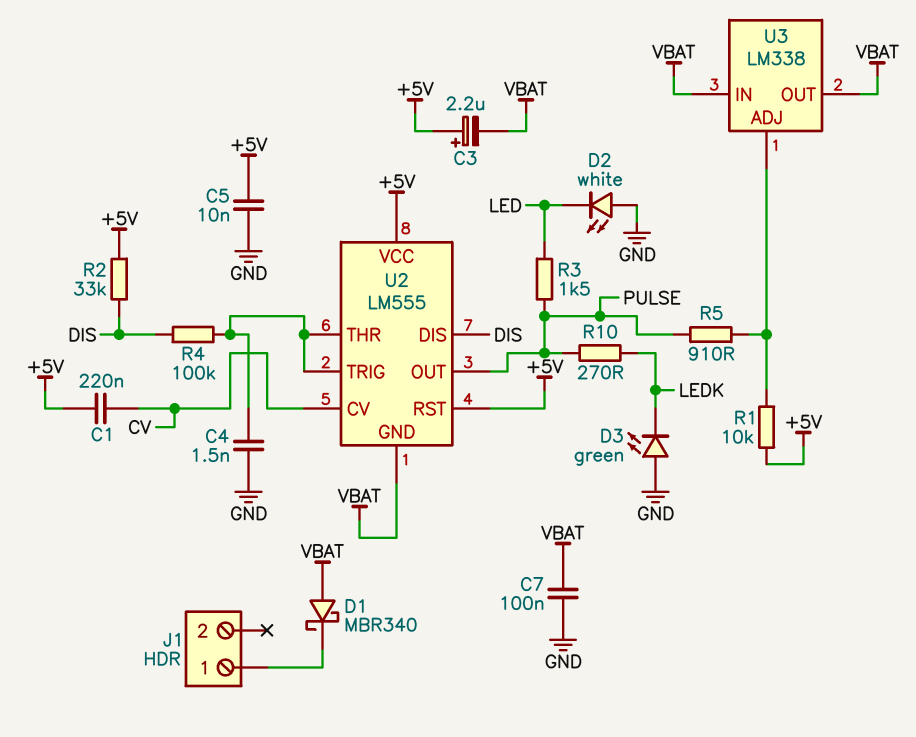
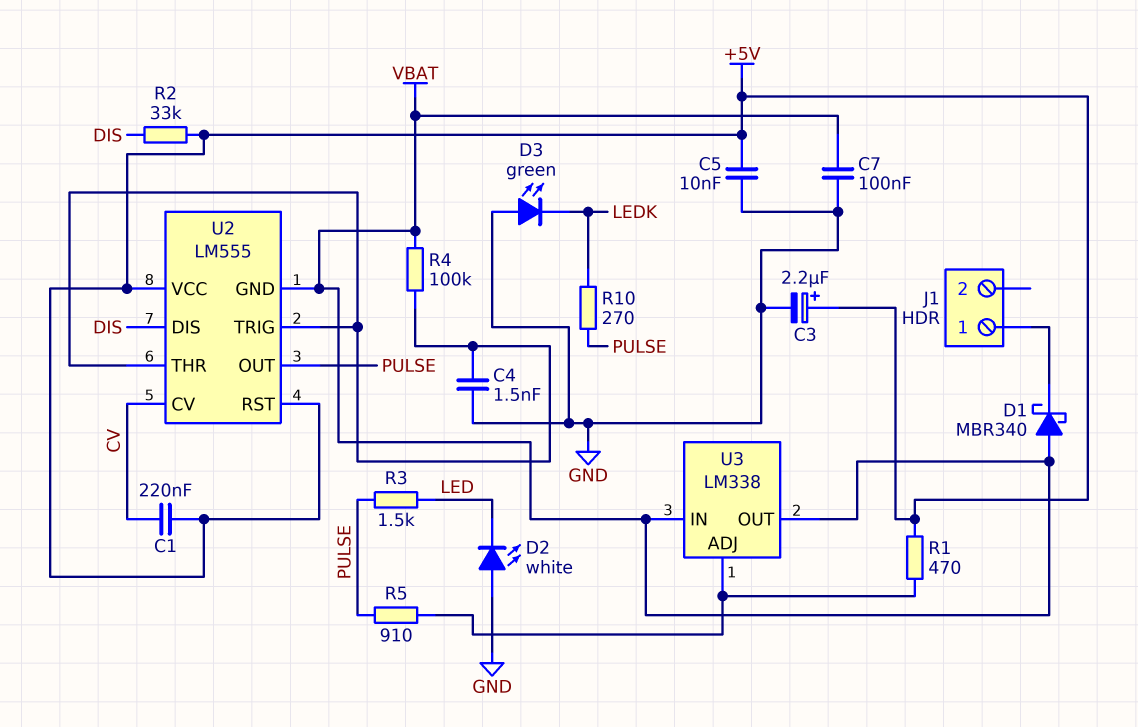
C3: 2.2uF (plus +5V, minus VBAT) -> 2.2uF (plus +5V, minus GND)
R1: 10k (+5V, U3/ADJ) -> 470 (+5V, U3/ADJ)
R4: 100k (DIS, U2/THR) -> 100k (U2/THR, VBAT)

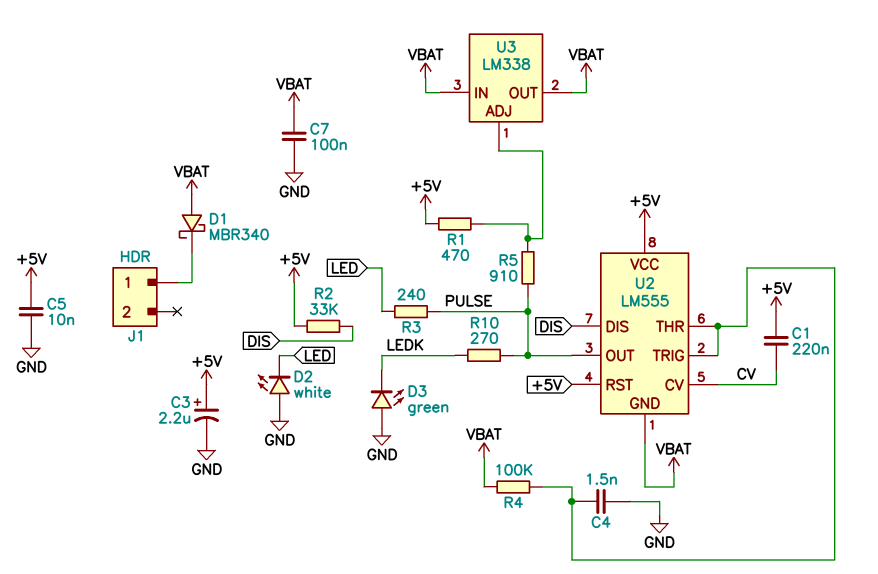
R3: 1.5k (LED, PULSE) -> 240 (LED, PULSE)

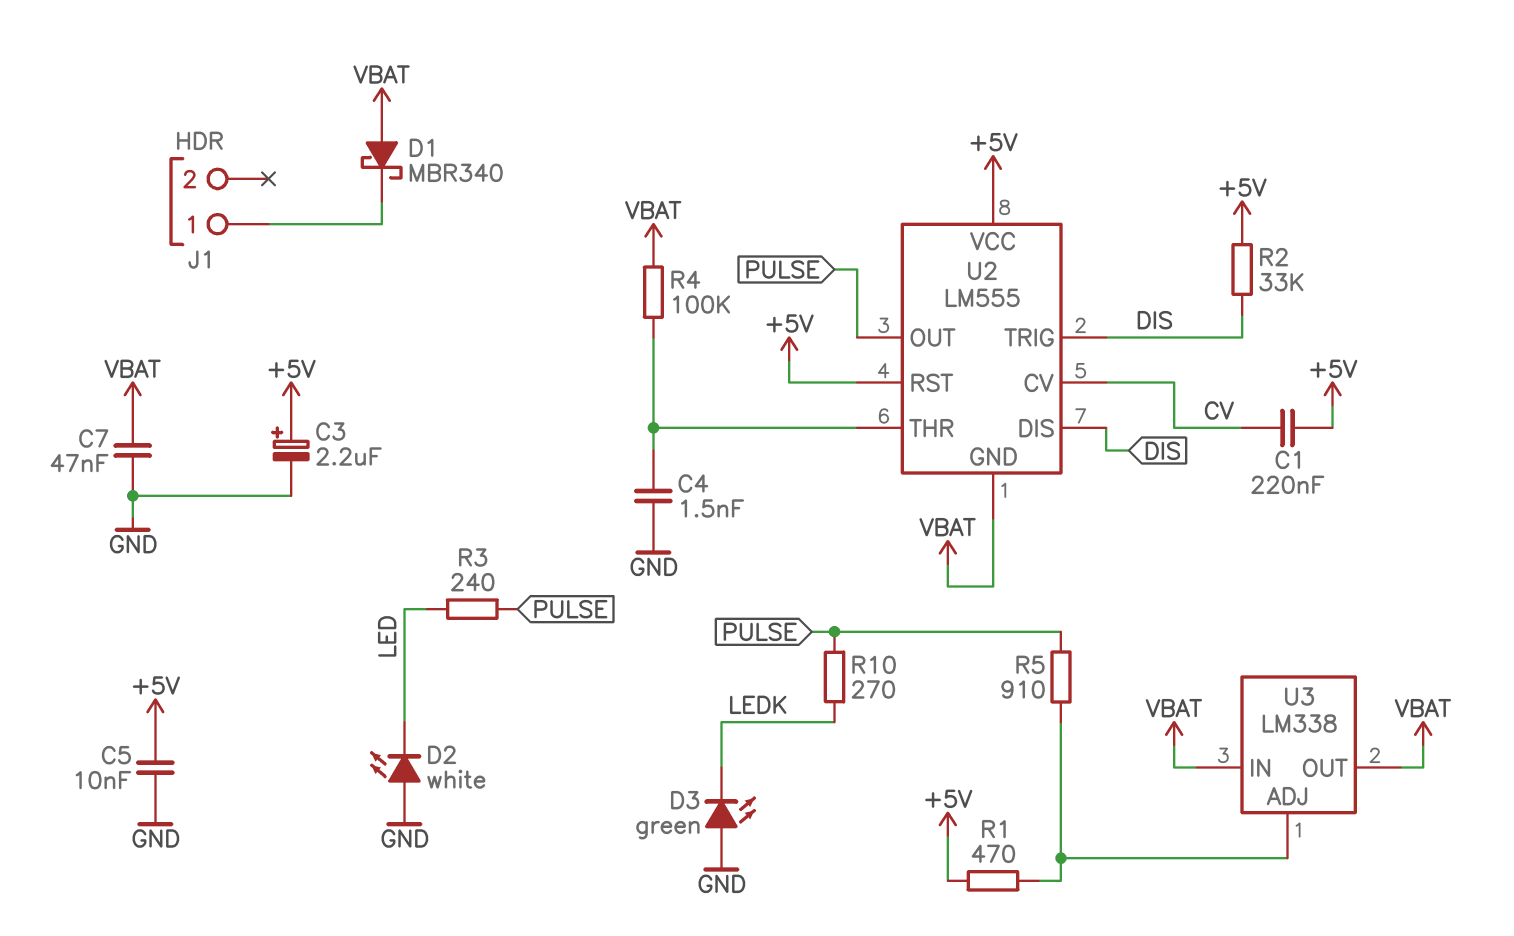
C7: 100nF (GND, VBAT) -> 47nF (GND, VBAT)
U2 pin TRIG: U2/THR -> DIS

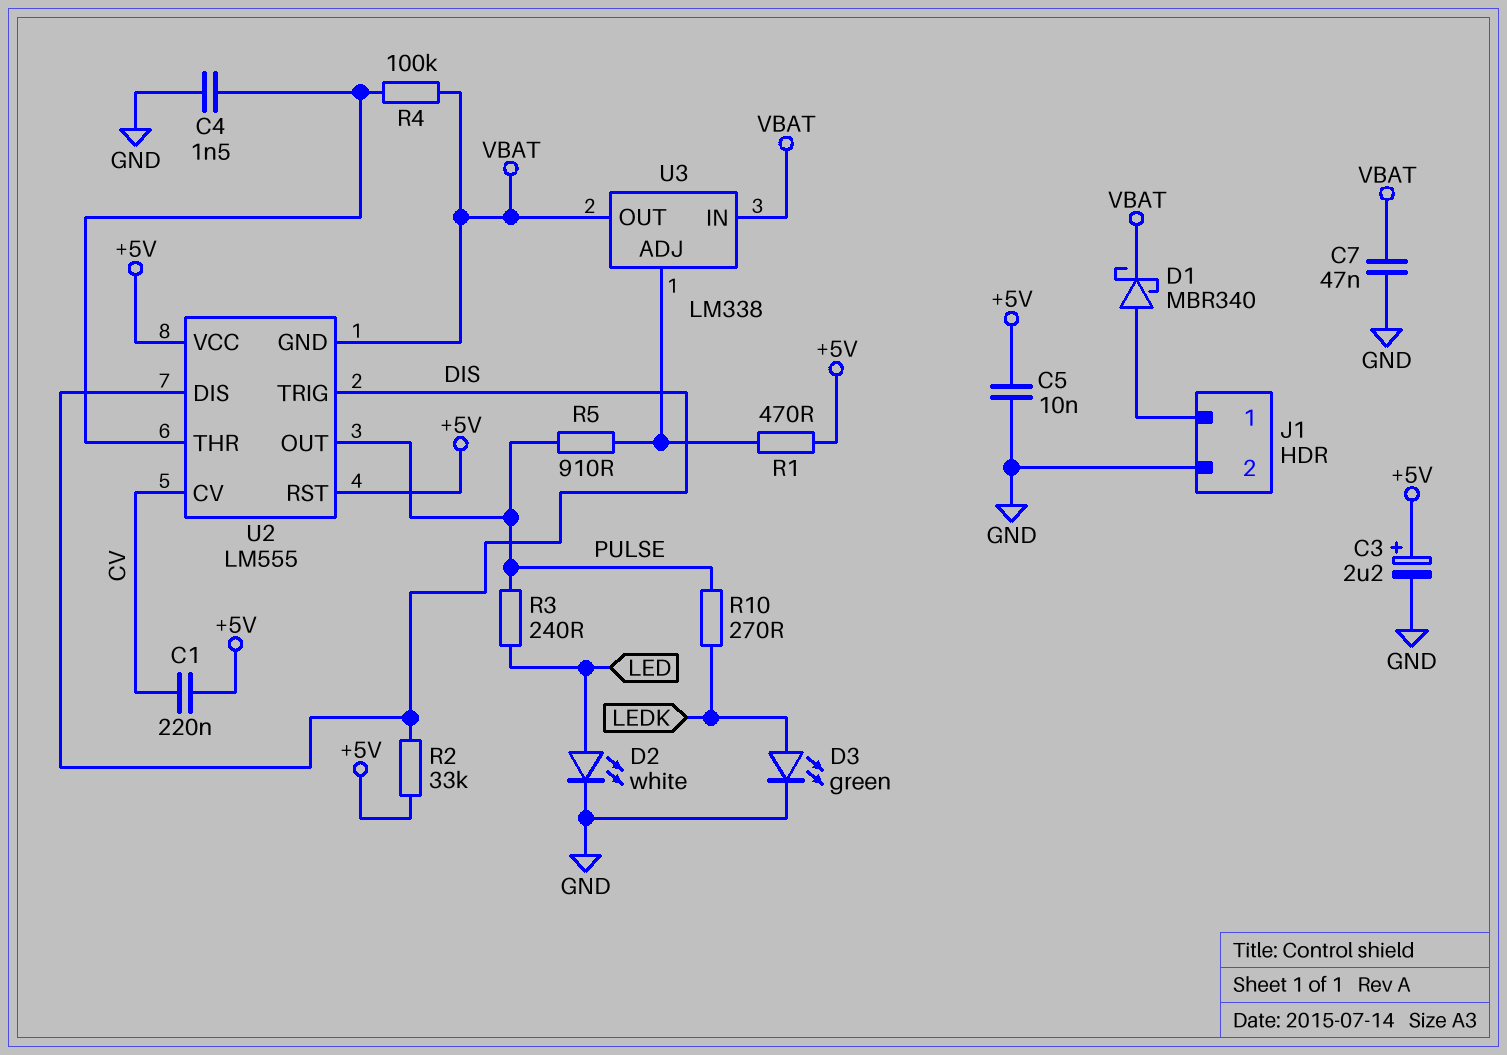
D1: schottky MBR340 (A VBAT, K J1/1) -> schottky MBR340 (A J1/1, K VBAT)
D2: LED white (A GND, K LED) -> LED white (A LED, K GND)
D3: LED green (A GND, K LEDK) -> LED green (A LEDK, K GND)
J1 pin 2: none -> GND

